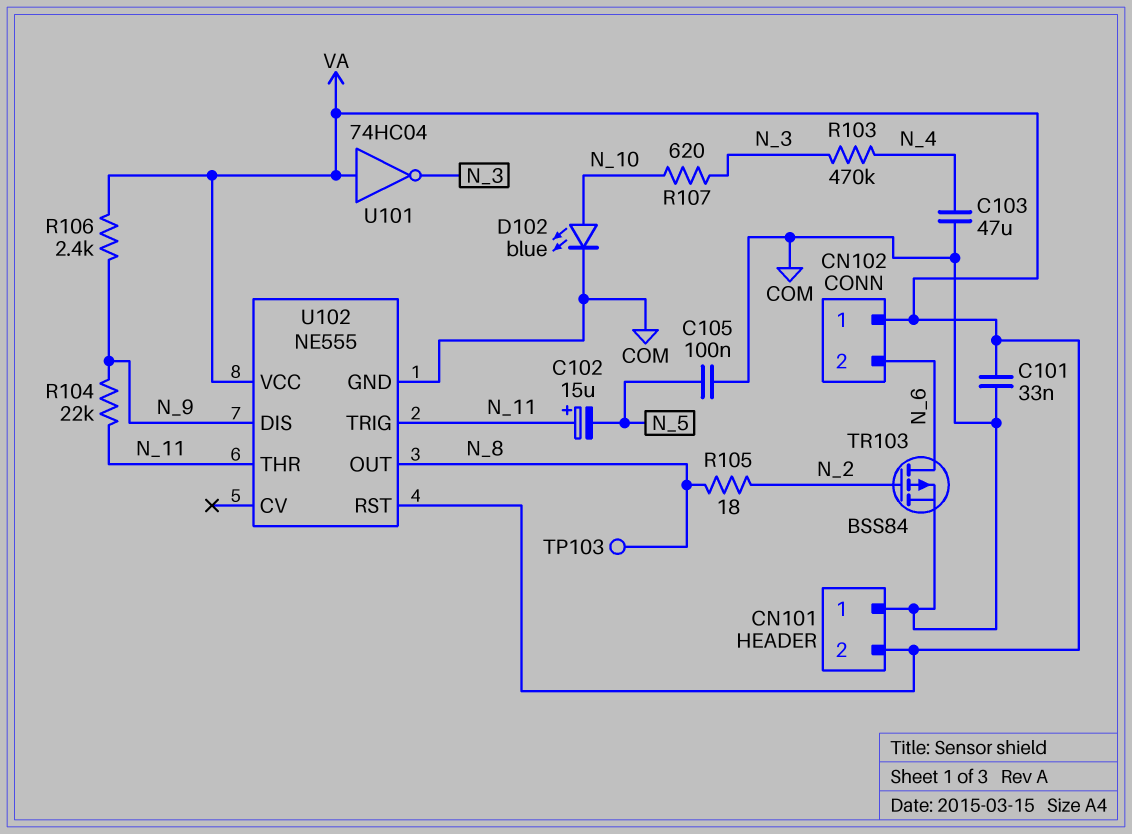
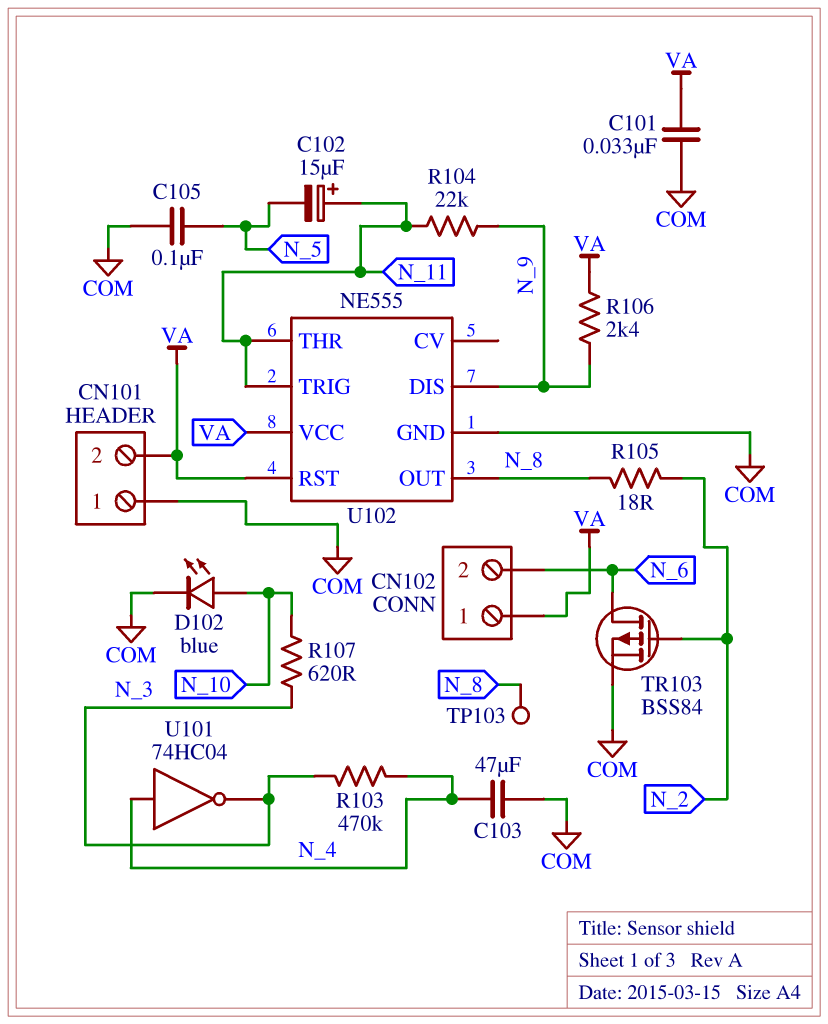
U101: NOT 74HC04 (in VA, out N_3) -> NOT 74HC04 (in N_4, out N_3)

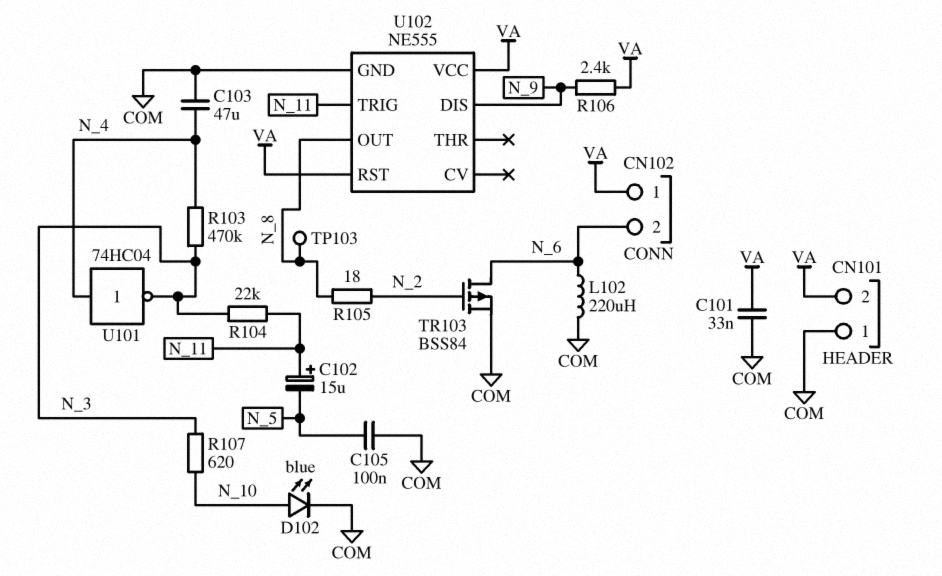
L102: none -> 220uH (COM, N_6)
R104: 22k (N_9, N_11) -> 22k (N_3, N_11)
U102 pin THR: N_11 -> none

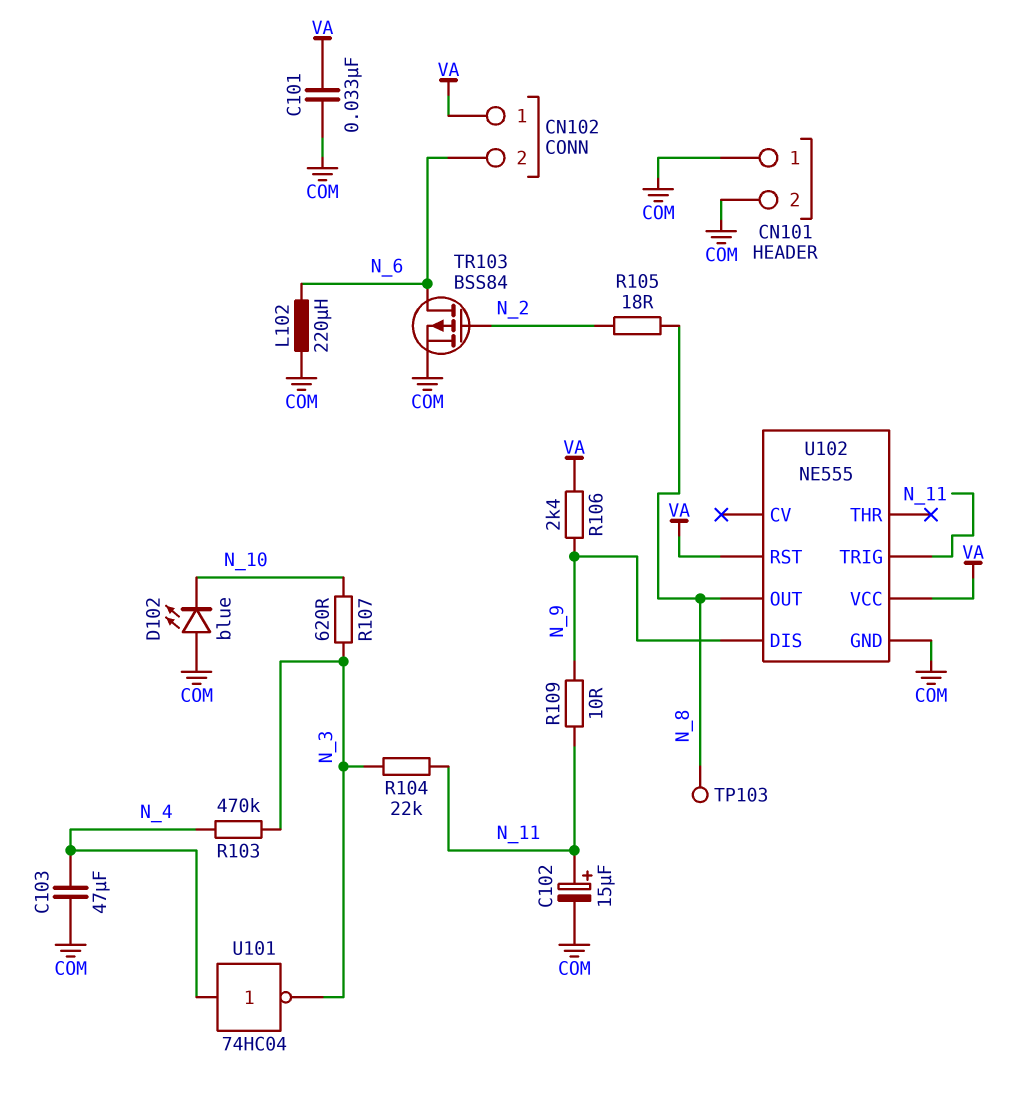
C102: 15uF (plus N_11, minus N_5) -> 15uF (plus N_11, minus COM)
C105: 100nF (COM, N_5) -> none
CN101 pin 2: VA -> COM
D102: LED blue (A N_10, K COM) -> LED blue (A COM, K N_10)
R109: none -> 10 (N_9, N_11)

